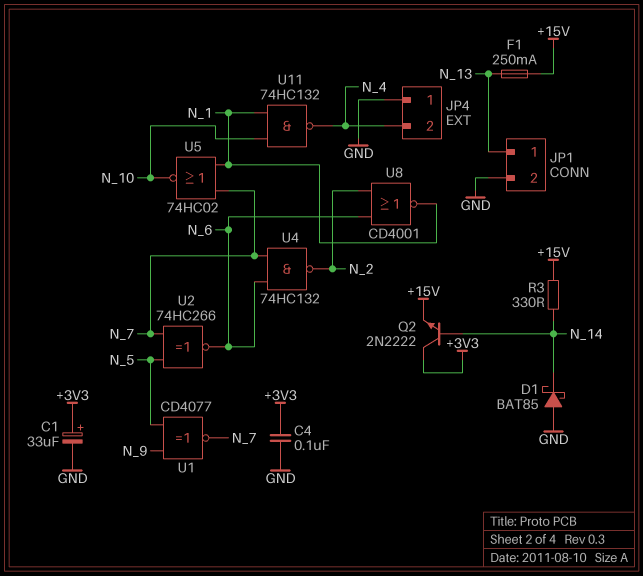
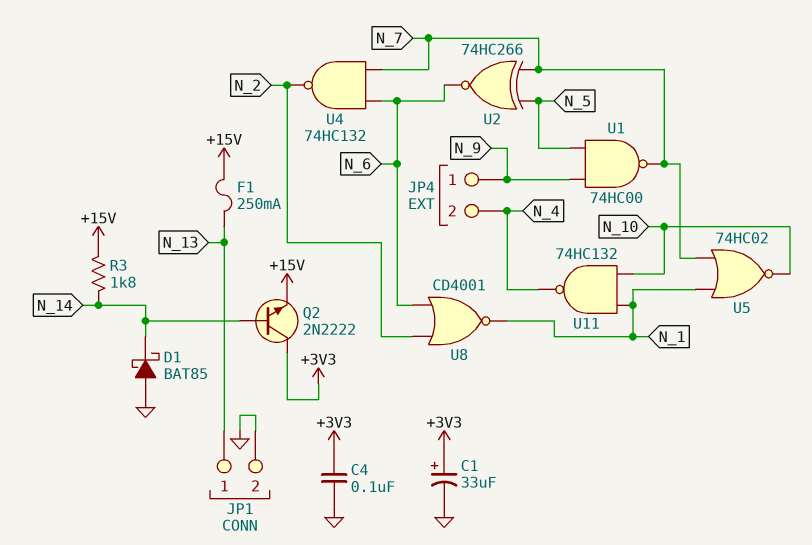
JP4 pin 1: GND -> N_9
R3: 330 (+15V, N_14) -> 1.8k (+15V, N_14)
U1: XNOR CD4077 (in N_5, in N_9, out N_7) -> NAND 74HC00 (in N_5, in N_9, out N_7)

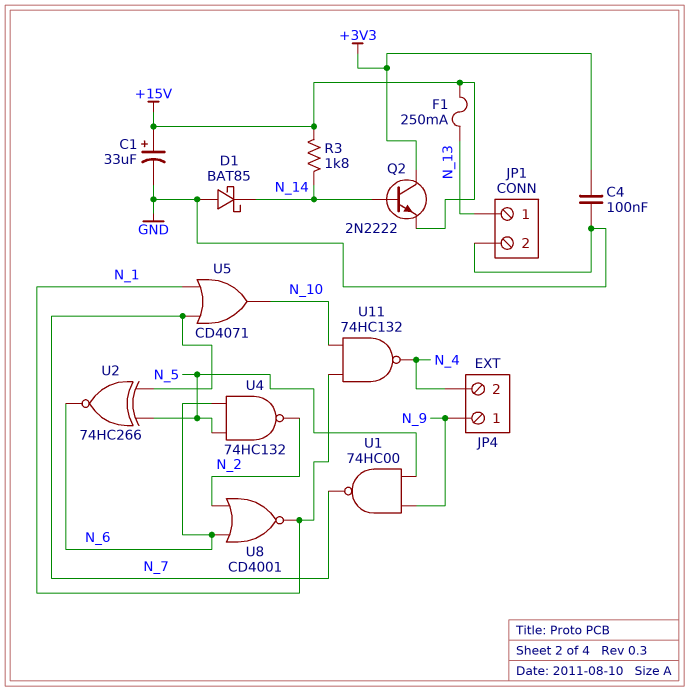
C1: 33uF (plus +3V3, minus GND) -> 33uF (plus +15V, minus GND)
U4: NAND 74HC132 (in N_6, in N_7, out N_2) -> NAND 74HC132 (in N_5, in N_6, out N_2)
U5: NOR 74HC02 (in N_1, in N_7, out N_10) -> OR CD4071 (in N_1, in N_7, out N_10)

